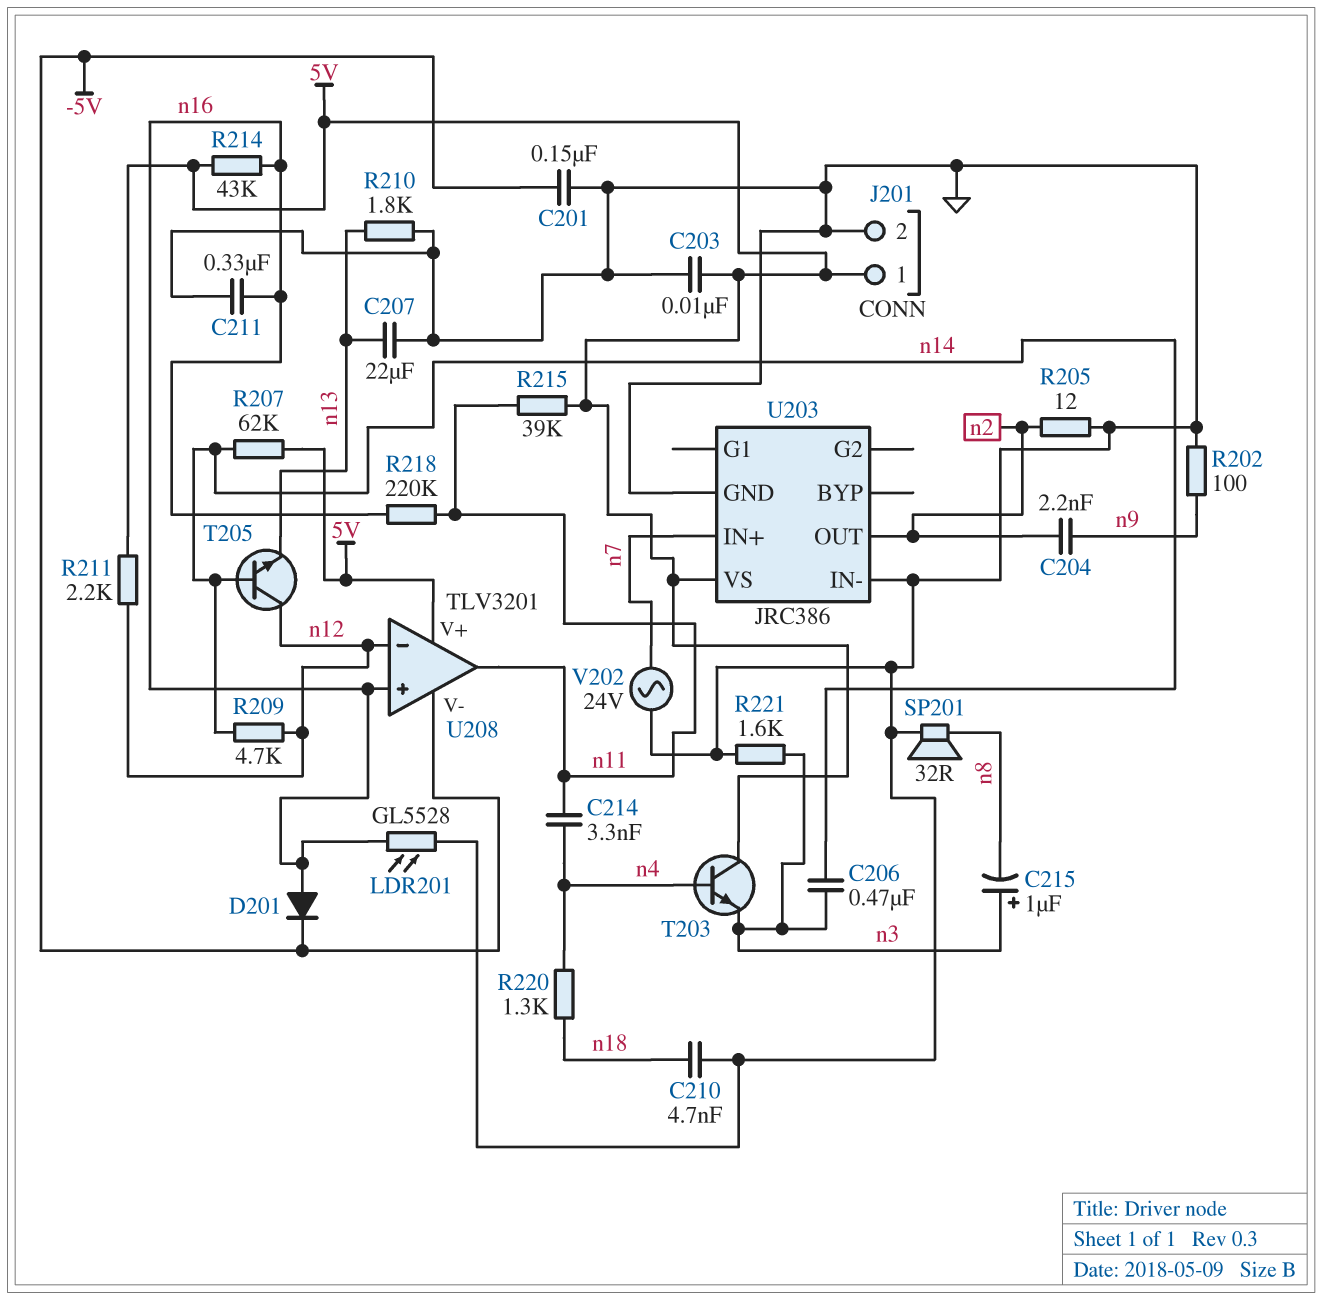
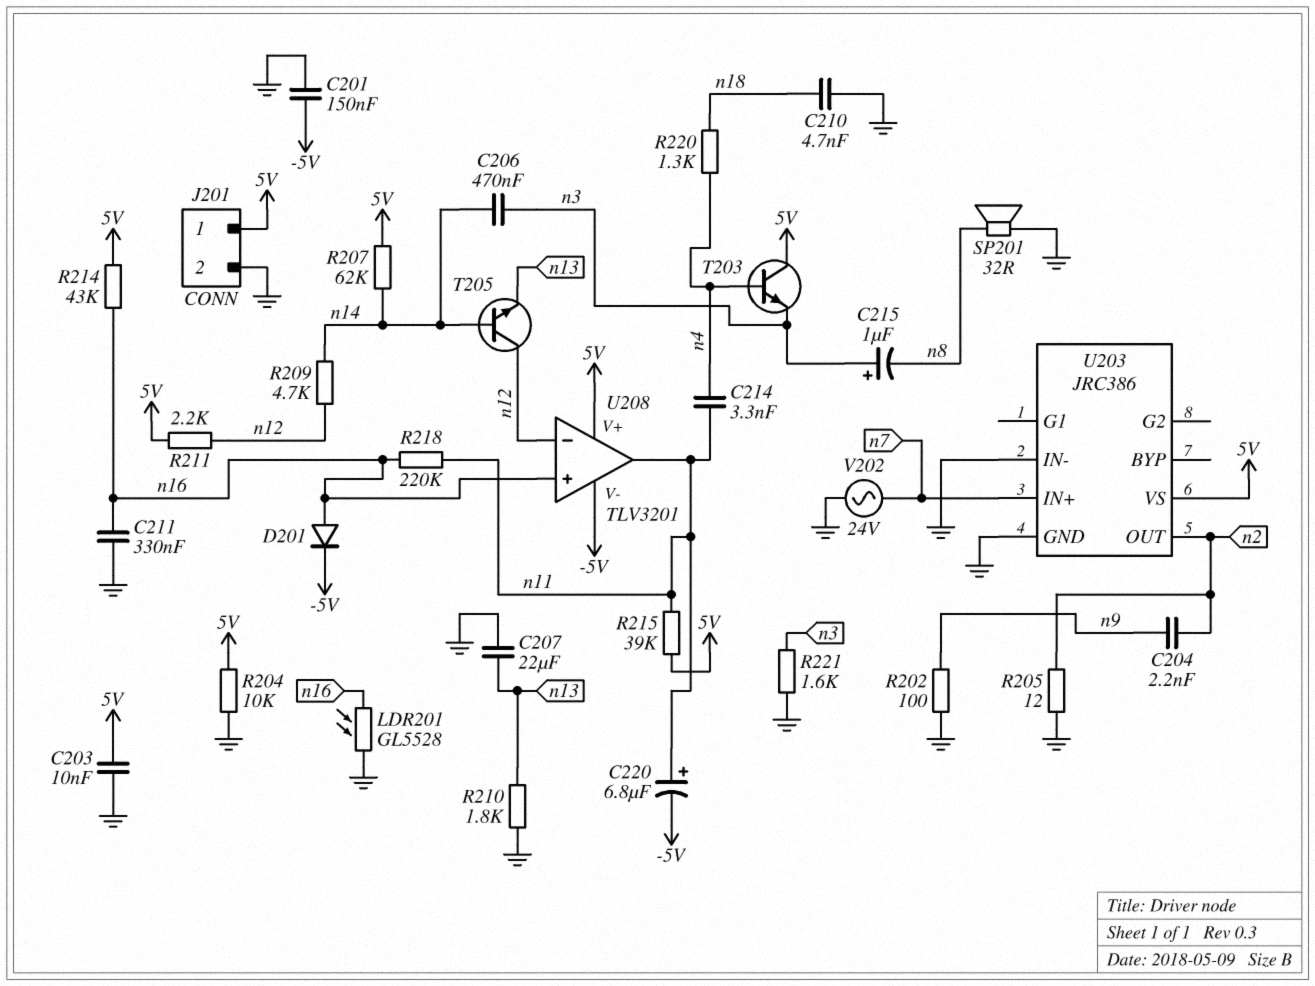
C220: none -> 6.8uF (plus n11, minus -5V)
R204: none -> 10k (5V, GND)

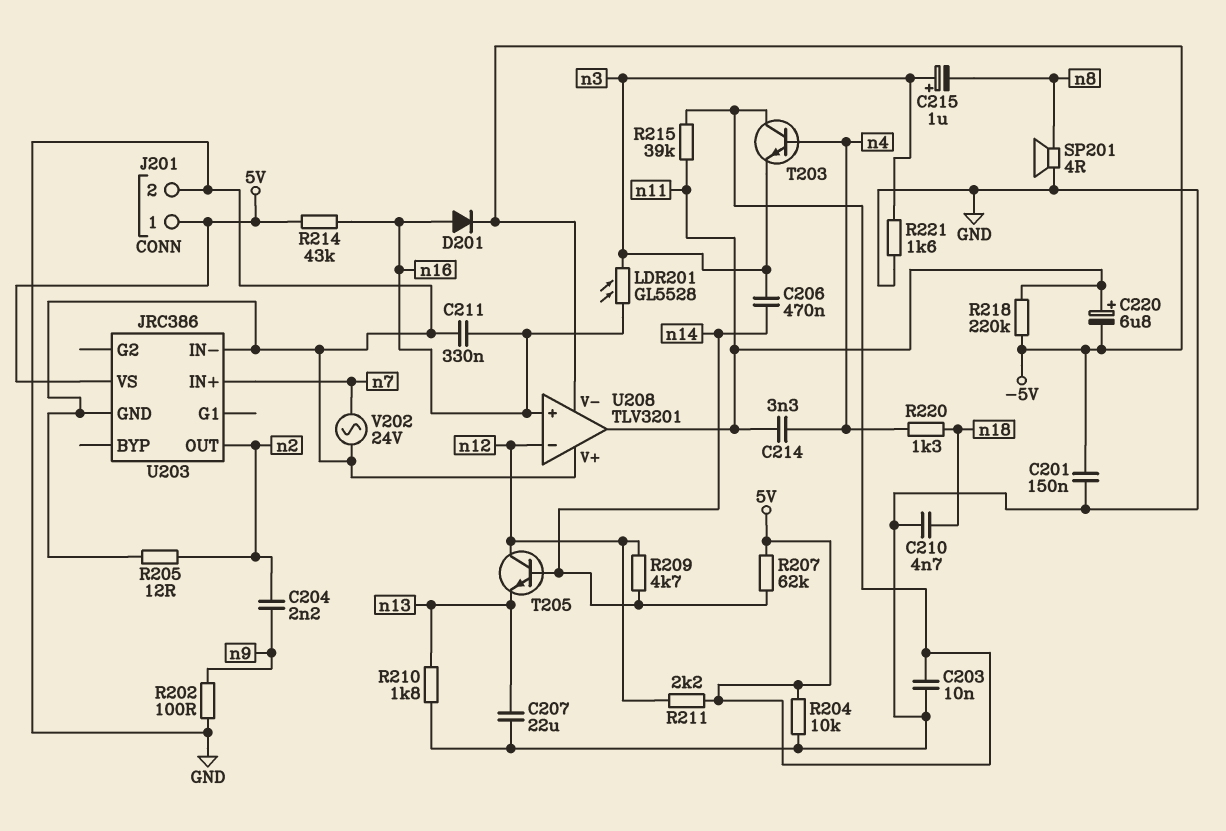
LDR201: GL5528 (GND, n16) -> GL5528 (n3, n16)
R218: 220k (n11, n16) -> 220k (-5V, n11)
SP201: speaker 32R (GND, n8) -> speaker 4R (GND, n8)
U208 pin V+: 5V -> GND

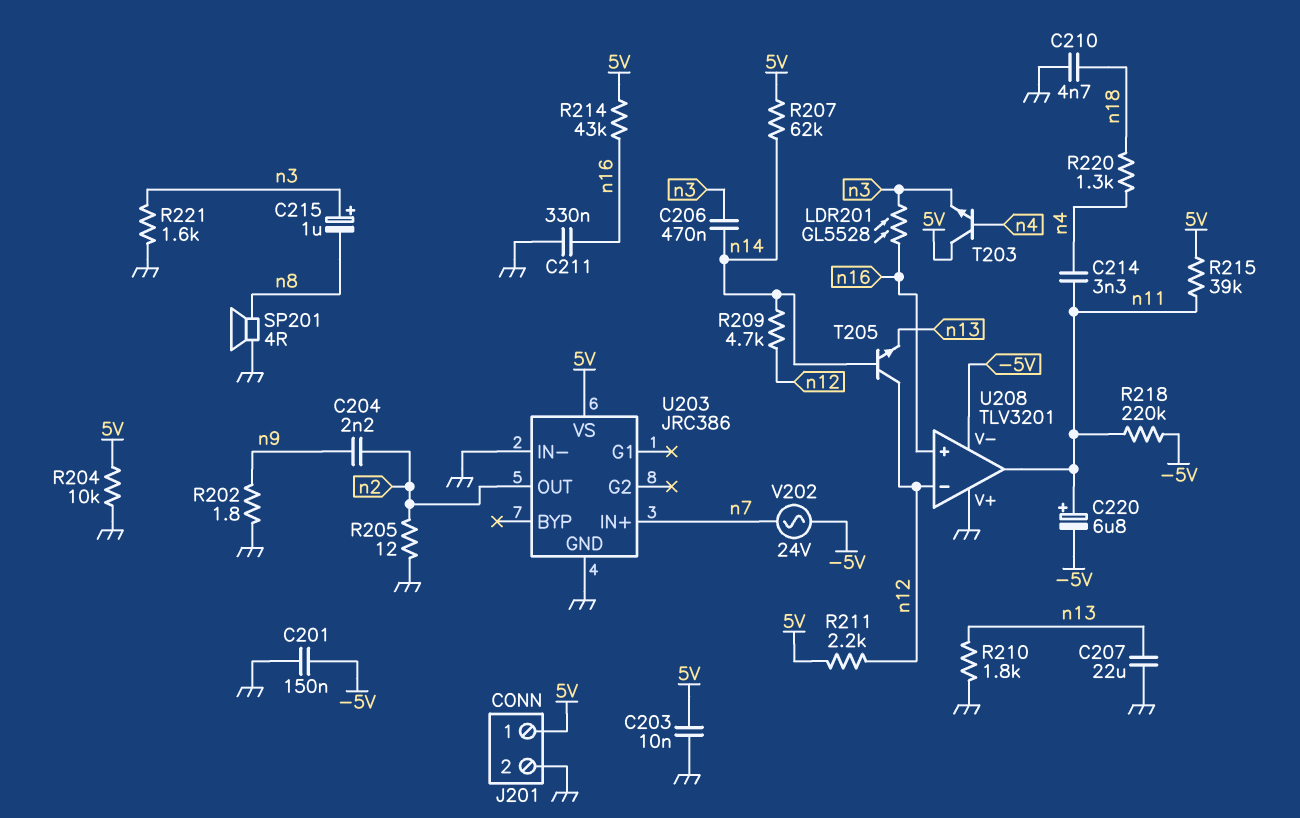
D201: diode (A n16, K -5V) -> none
R202: 100 (GND, n9) -> 1.8 (GND, n9)
V202: AC 24V (GND, n7) -> AC 24V (-5V, n7)

